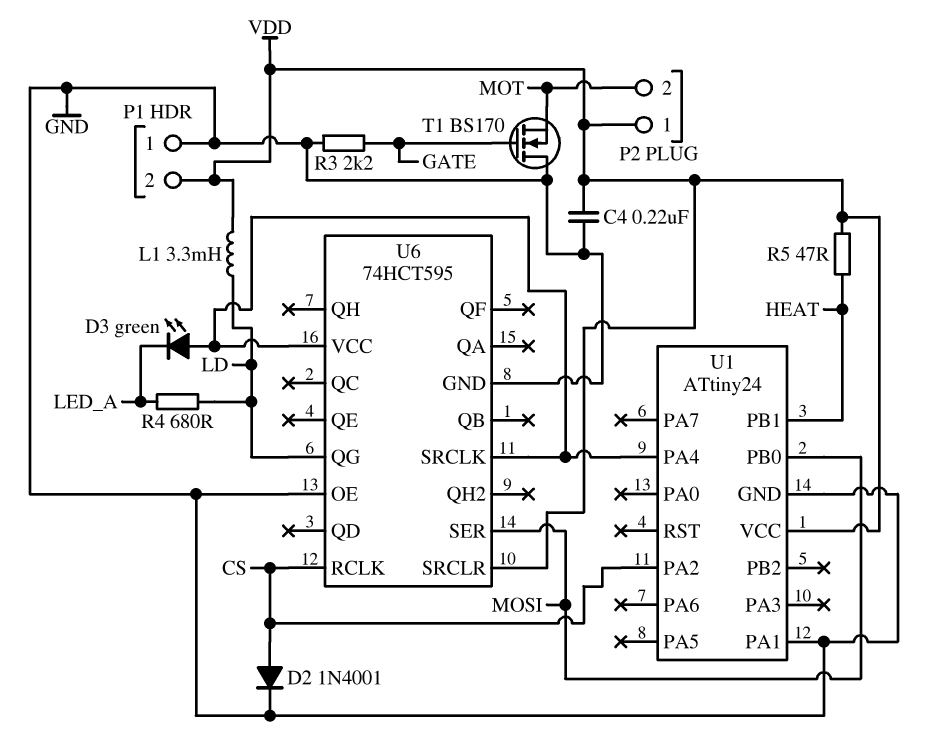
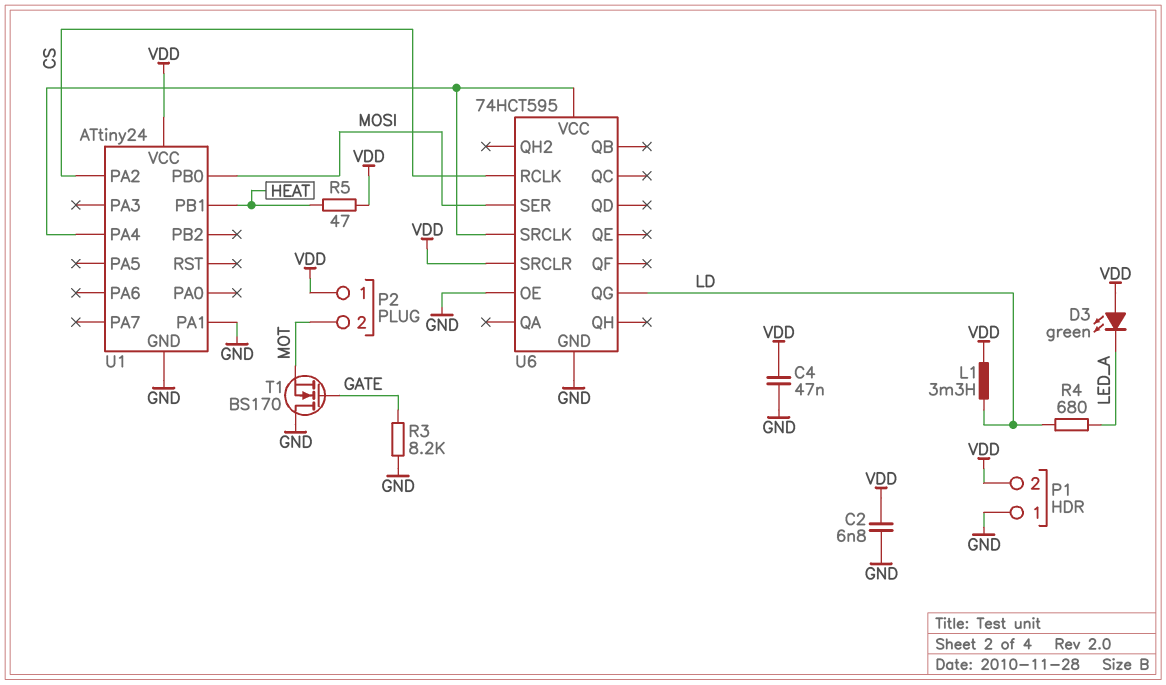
C2: none -> 6.8nF (GND, VDD)
C4: 220nF (GND, VDD) -> 47nF (GND, VDD)
D2: diode 1N4001 (A CS, K GND) -> none
D3: LED green (A U1/PA4, K LED_A) -> LED green (A VDD, K LED_A)
R3: 2.2k (GATE, GND) -> 8.2k (GATE, GND)

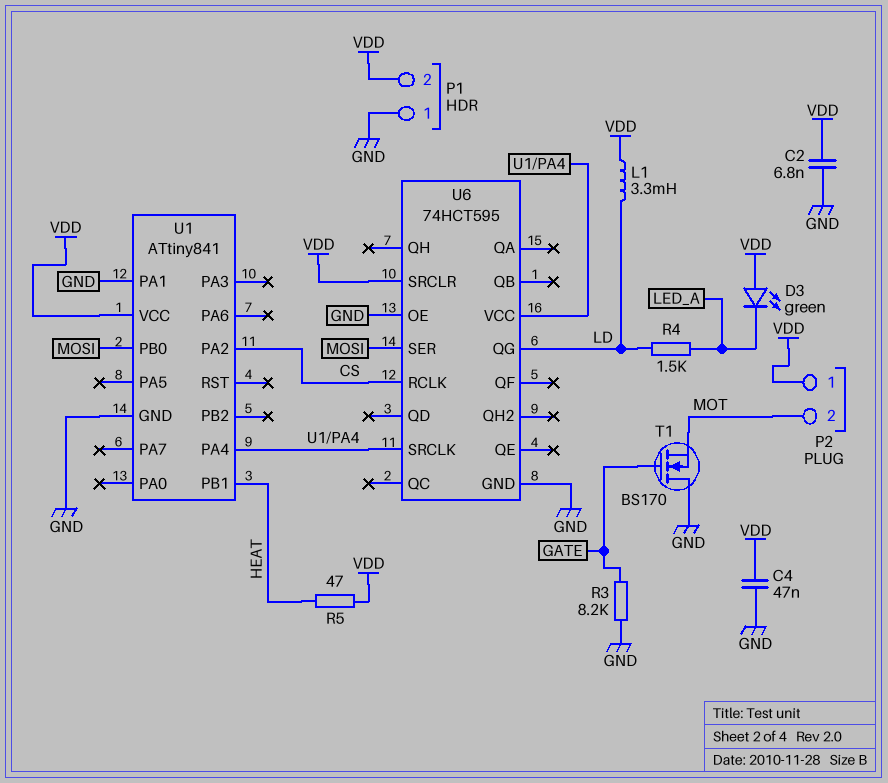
R4: 680 (LD, LED_A) -> 1.5k (LD, LED_A)
U1: ATtiny24 -> ATtiny841

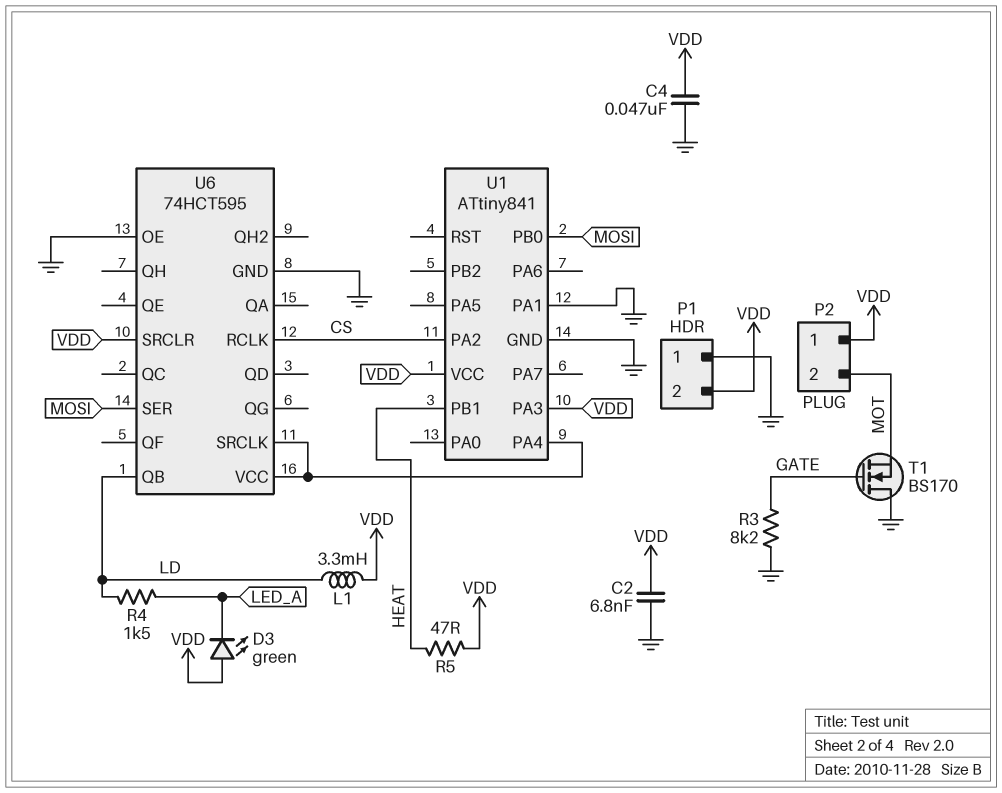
U1 pin PA3: none -> VDD
U6 pin QB: none -> LD
U6 pin QG: LD -> none

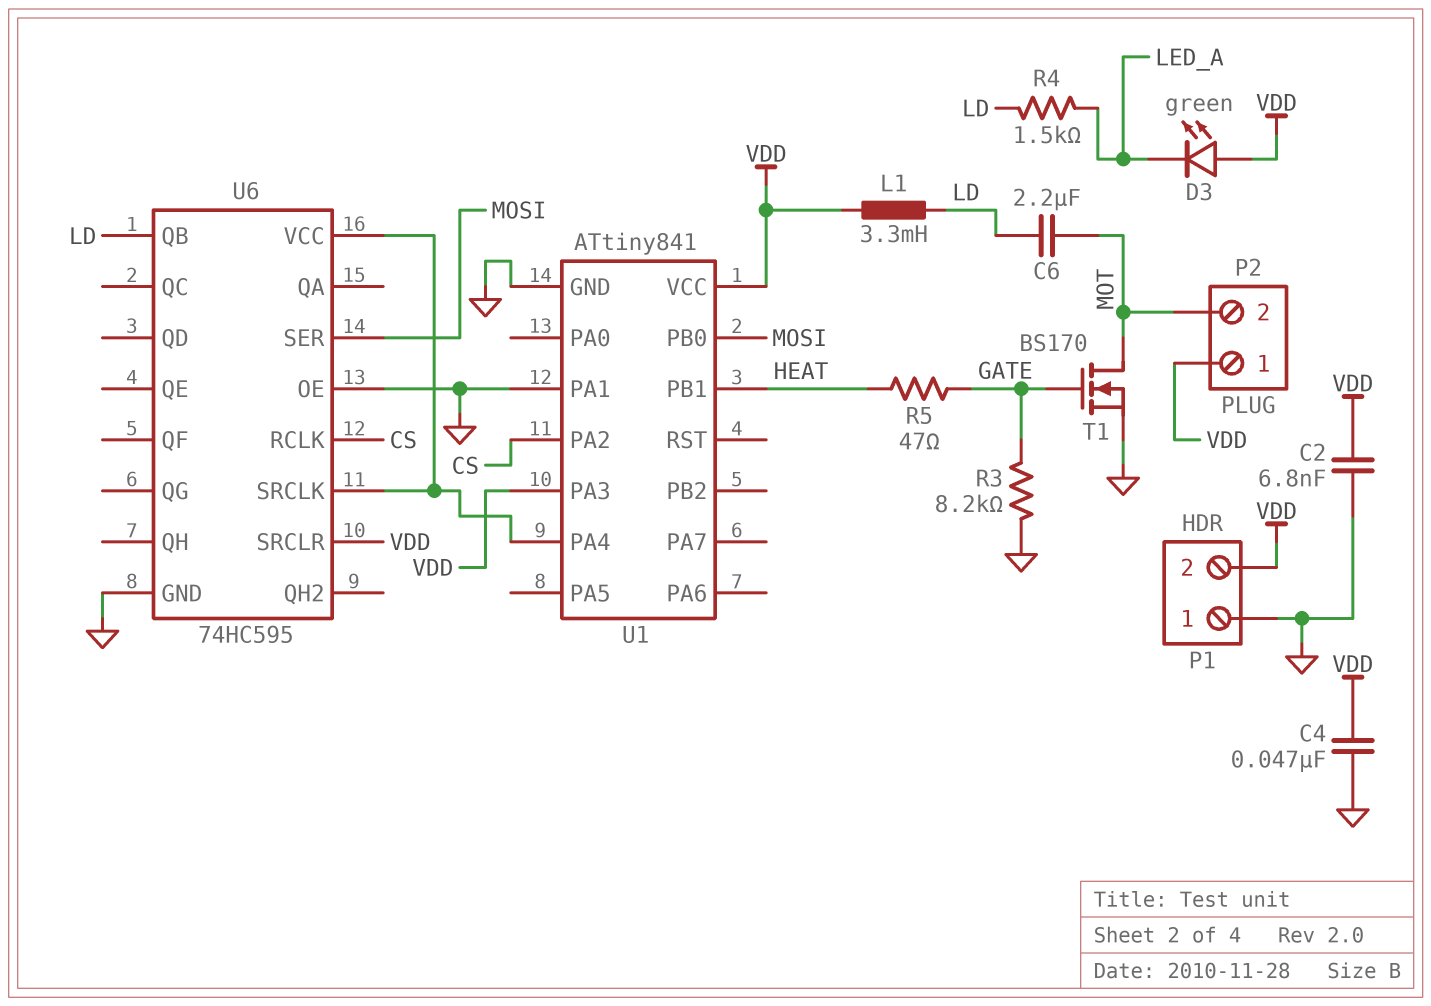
C6: none -> 2.2uF (LD, MOT)
R5: 47 (HEAT, VDD) -> 47 (GATE, HEAT)
T1: NMOS BS170 (G GATE, D GND, S MOT) -> NMOS BS170 (G GATE, D MOT, S GND)
U6: 74HCT595 -> 74HC595

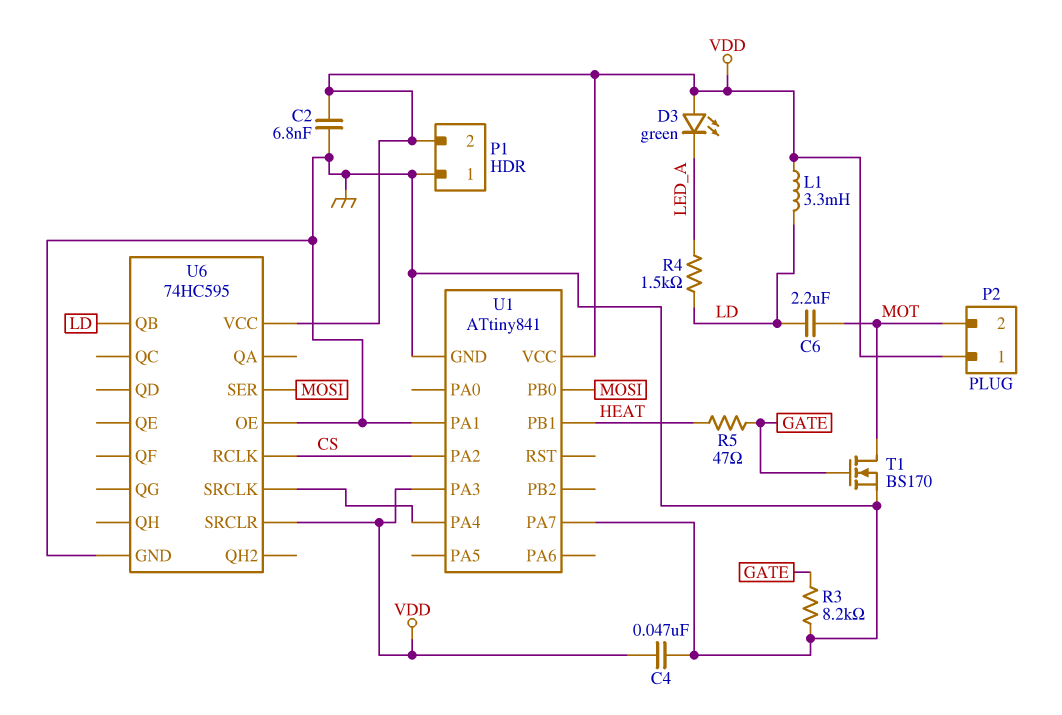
U1 pin PA7: none -> GND
U6 pin VCC: U1/PA4 -> VDD

